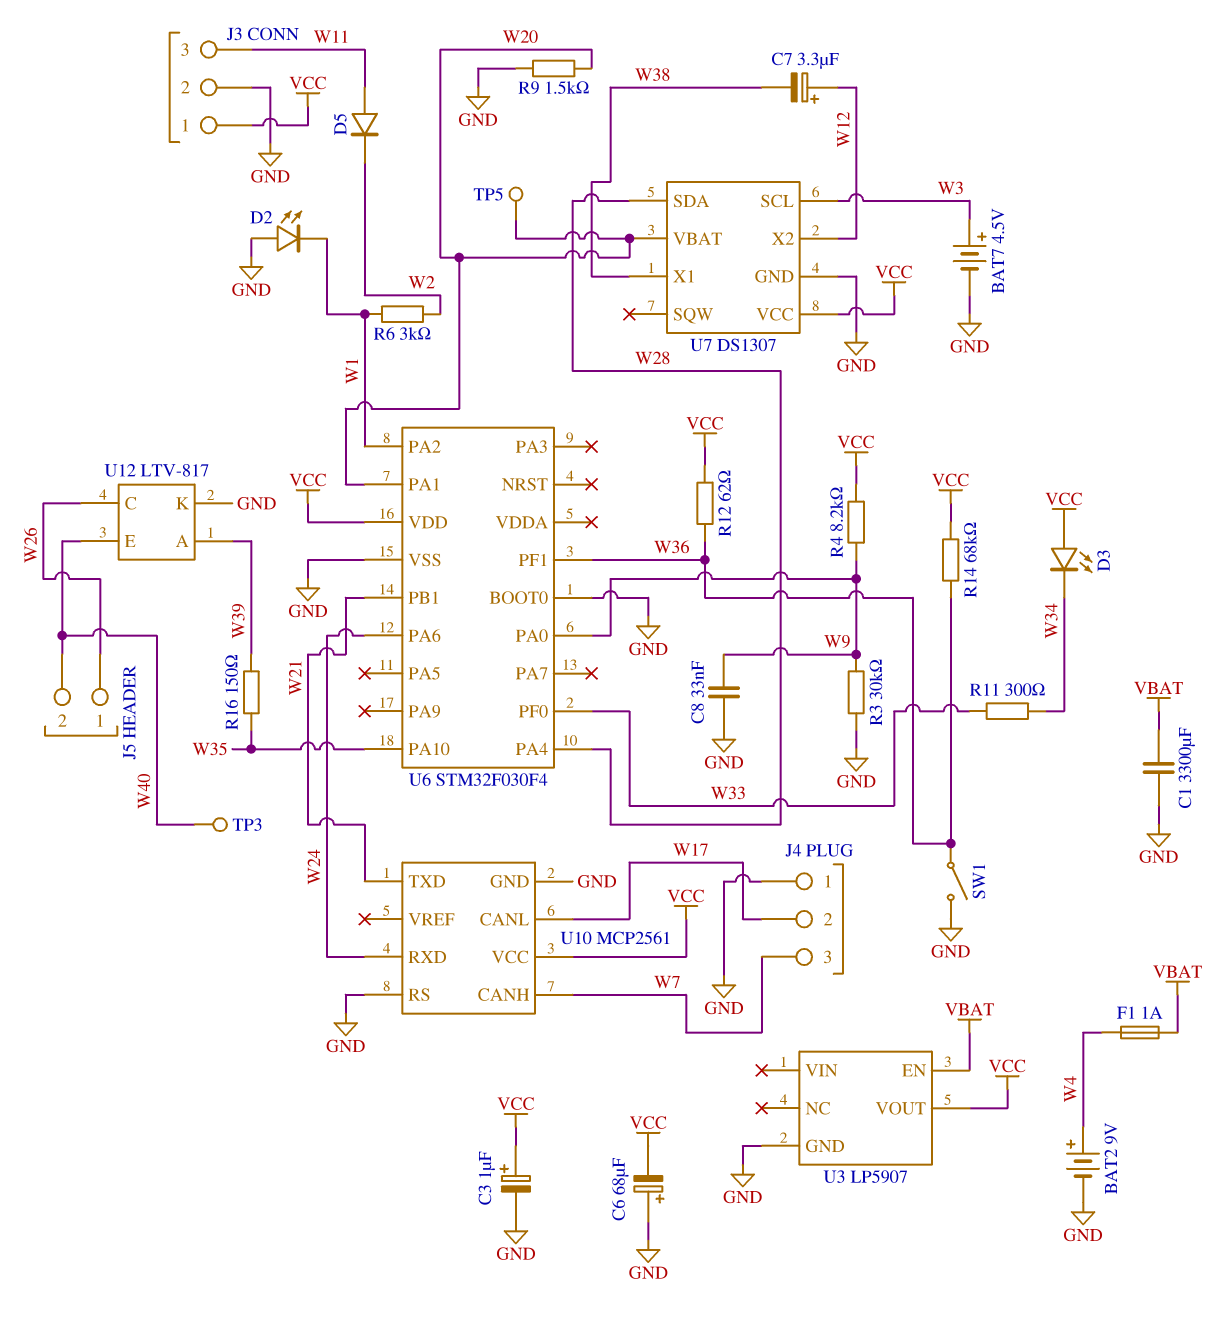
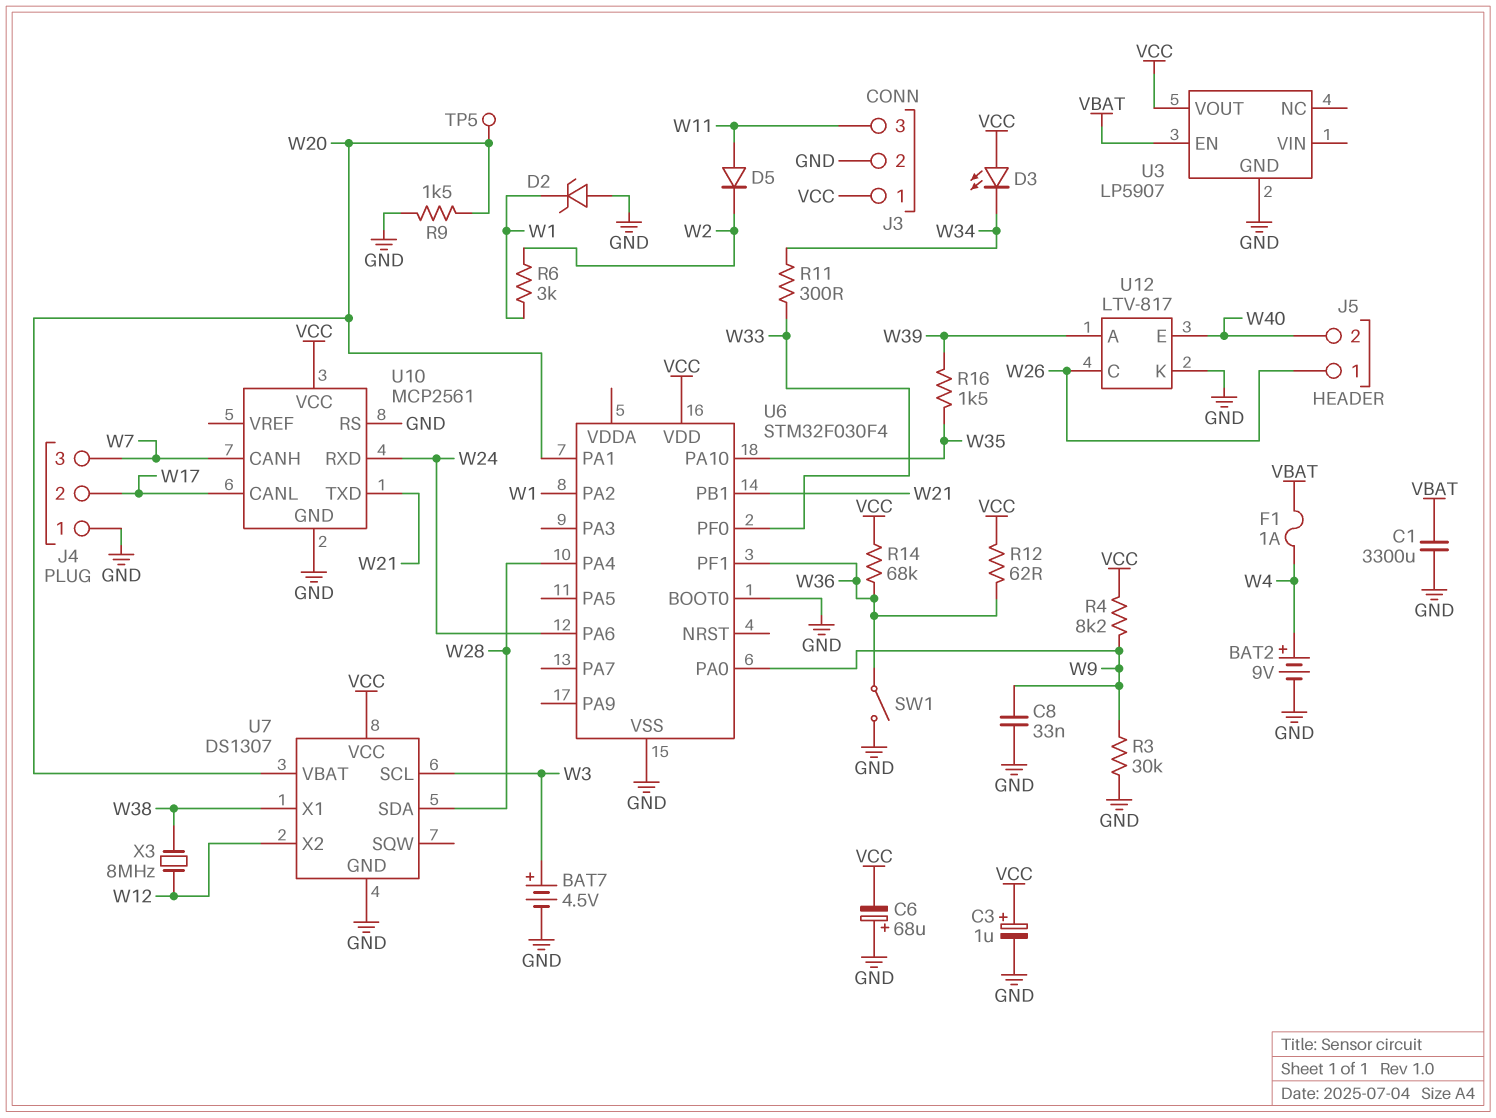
C7: 3.3uF (plus W12, minus W38) -> none
D2: LED (A GND, K W1) -> zener (A GND, K W1)
R16: 150 (W35, W39) -> 1.5k (W35, W39)
TP3: test point (W40) -> none
X3: none -> 8MHz (W12, W38)

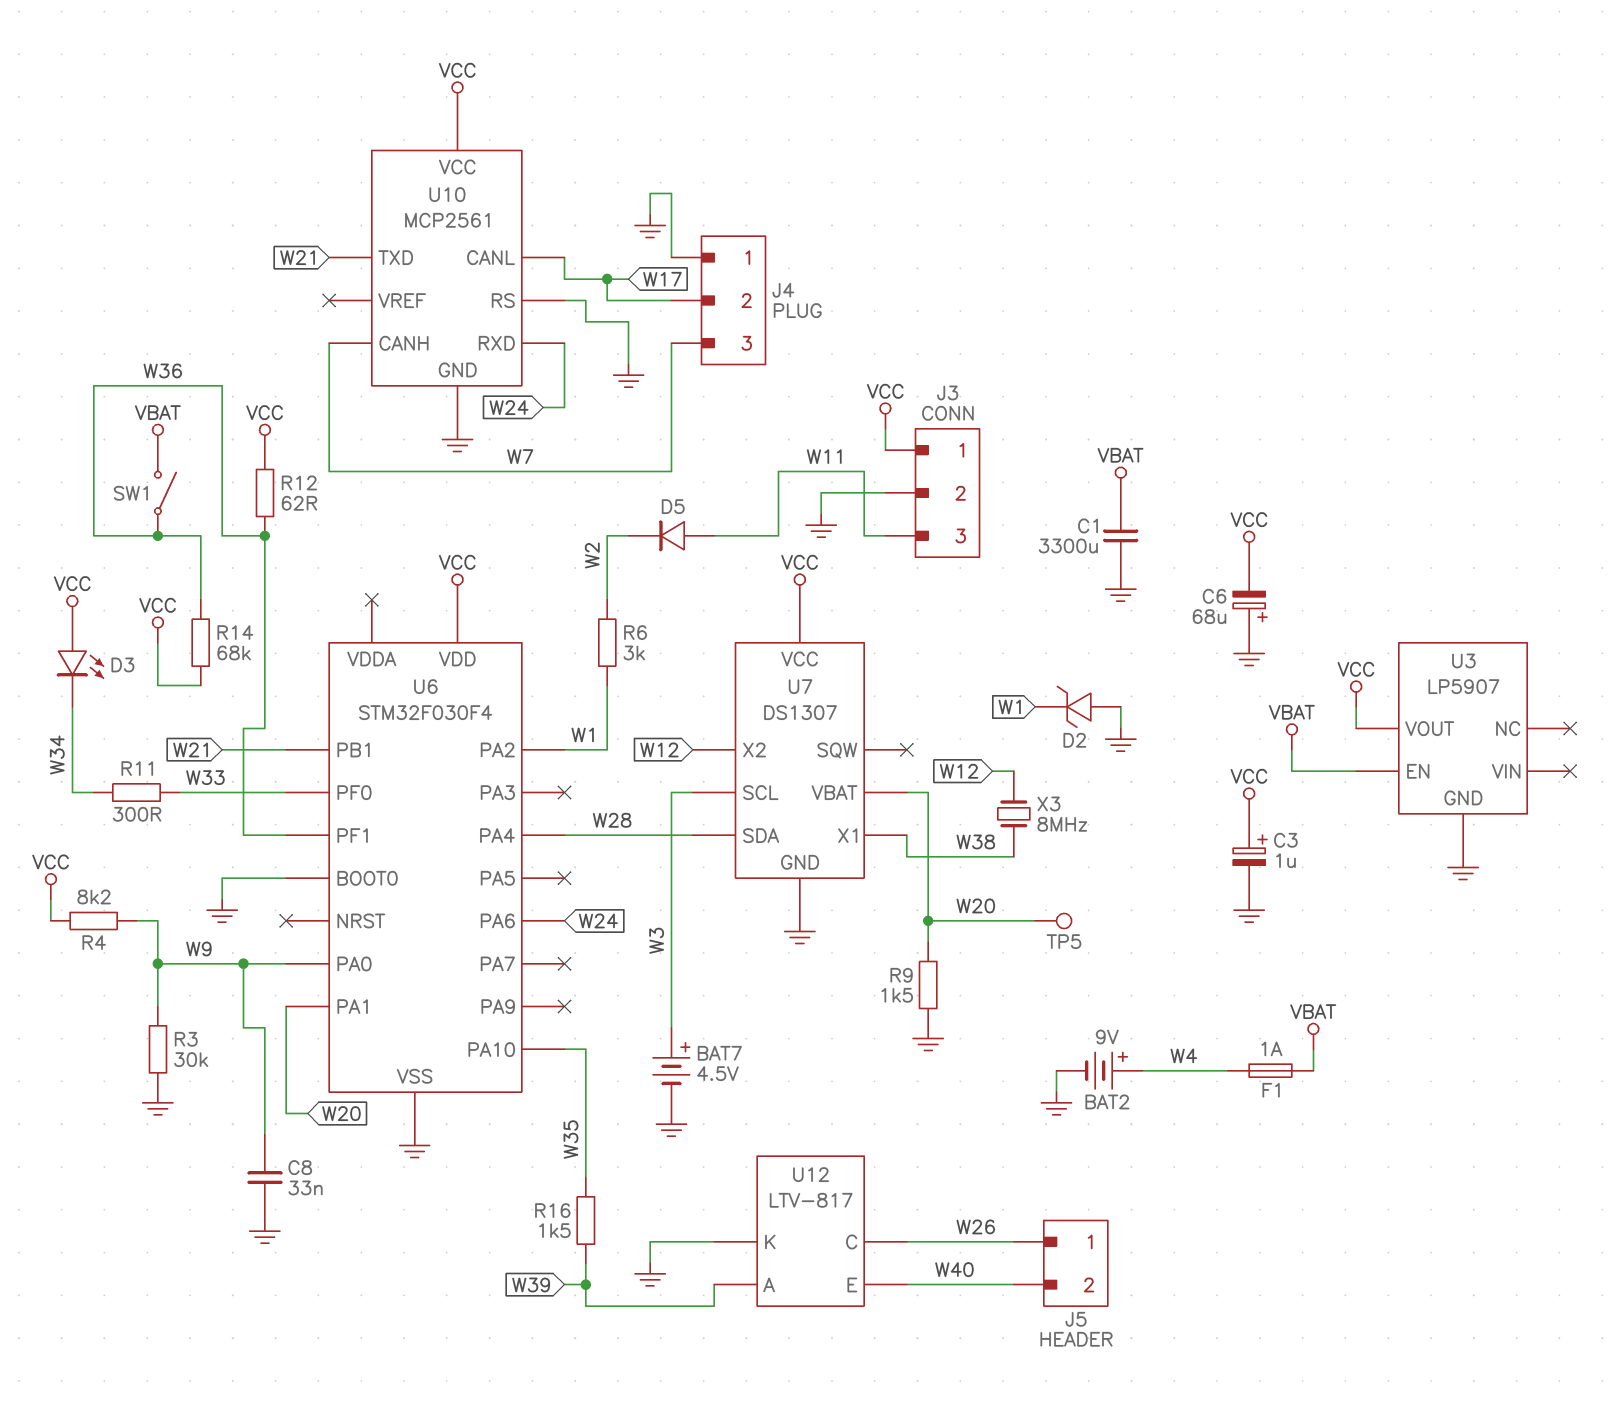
SW1: switch (GND, W36) -> switch (VBAT, W36)

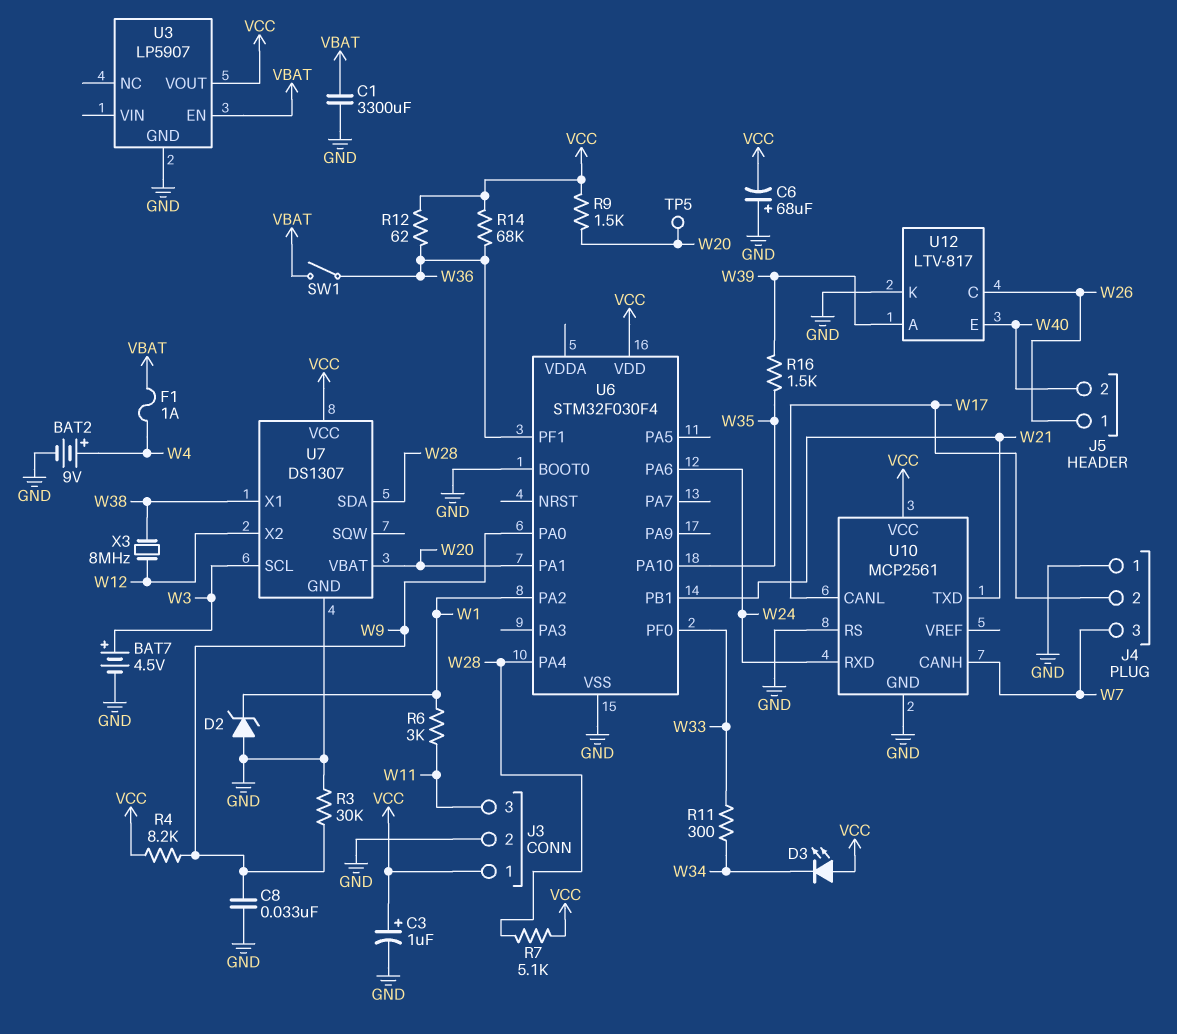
D5: diode (A W11, K W2) -> none
R6: 3k (W1, W2) -> 3k (W1, W11)
R7: none -> 5.1k (VCC, W28)
R9: 1.5k (GND, W20) -> 1.5k (VCC, W20)

